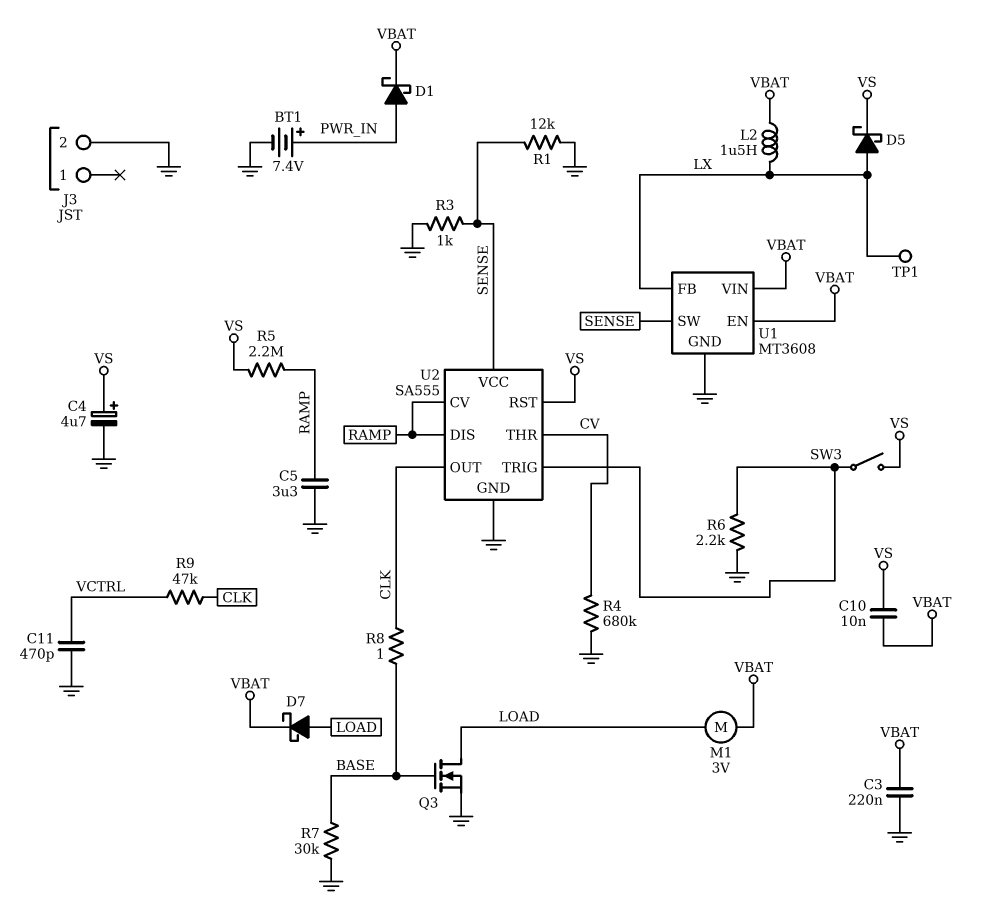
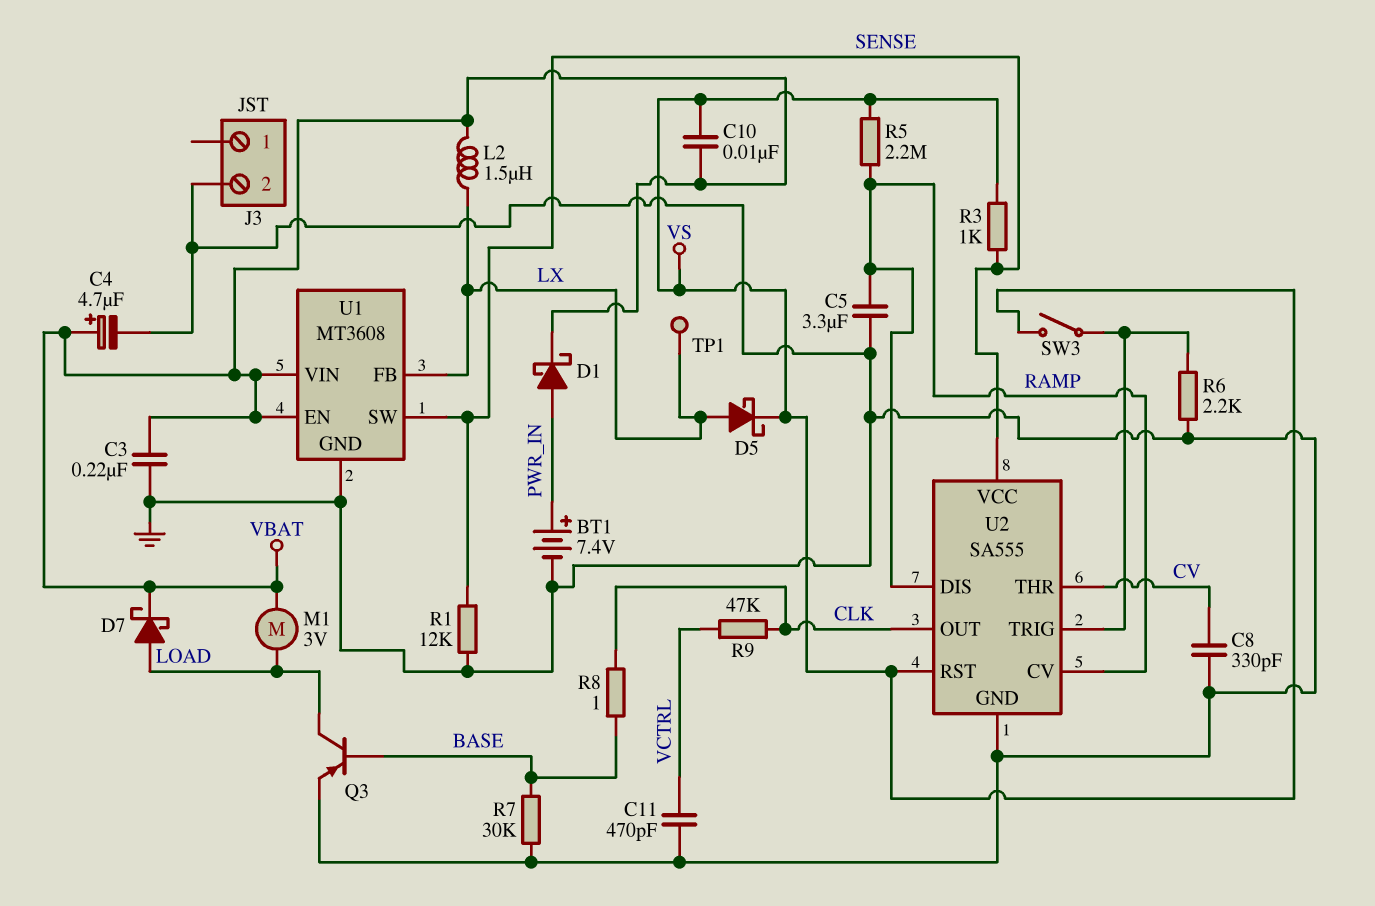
C4: 4.7uF (plus VS, minus GND) -> 4.7uF (plus VBAT, minus GND)
C8: none -> 330pF (CV, GND)
Q3: NMOS (G BASE, D LOAD, S GND) -> PNP (B BASE, C LOAD, E GND)
R3: 1k (GND, SENSE) -> 1k (SENSE, VS)
R4: 680k (CV, GND) -> none

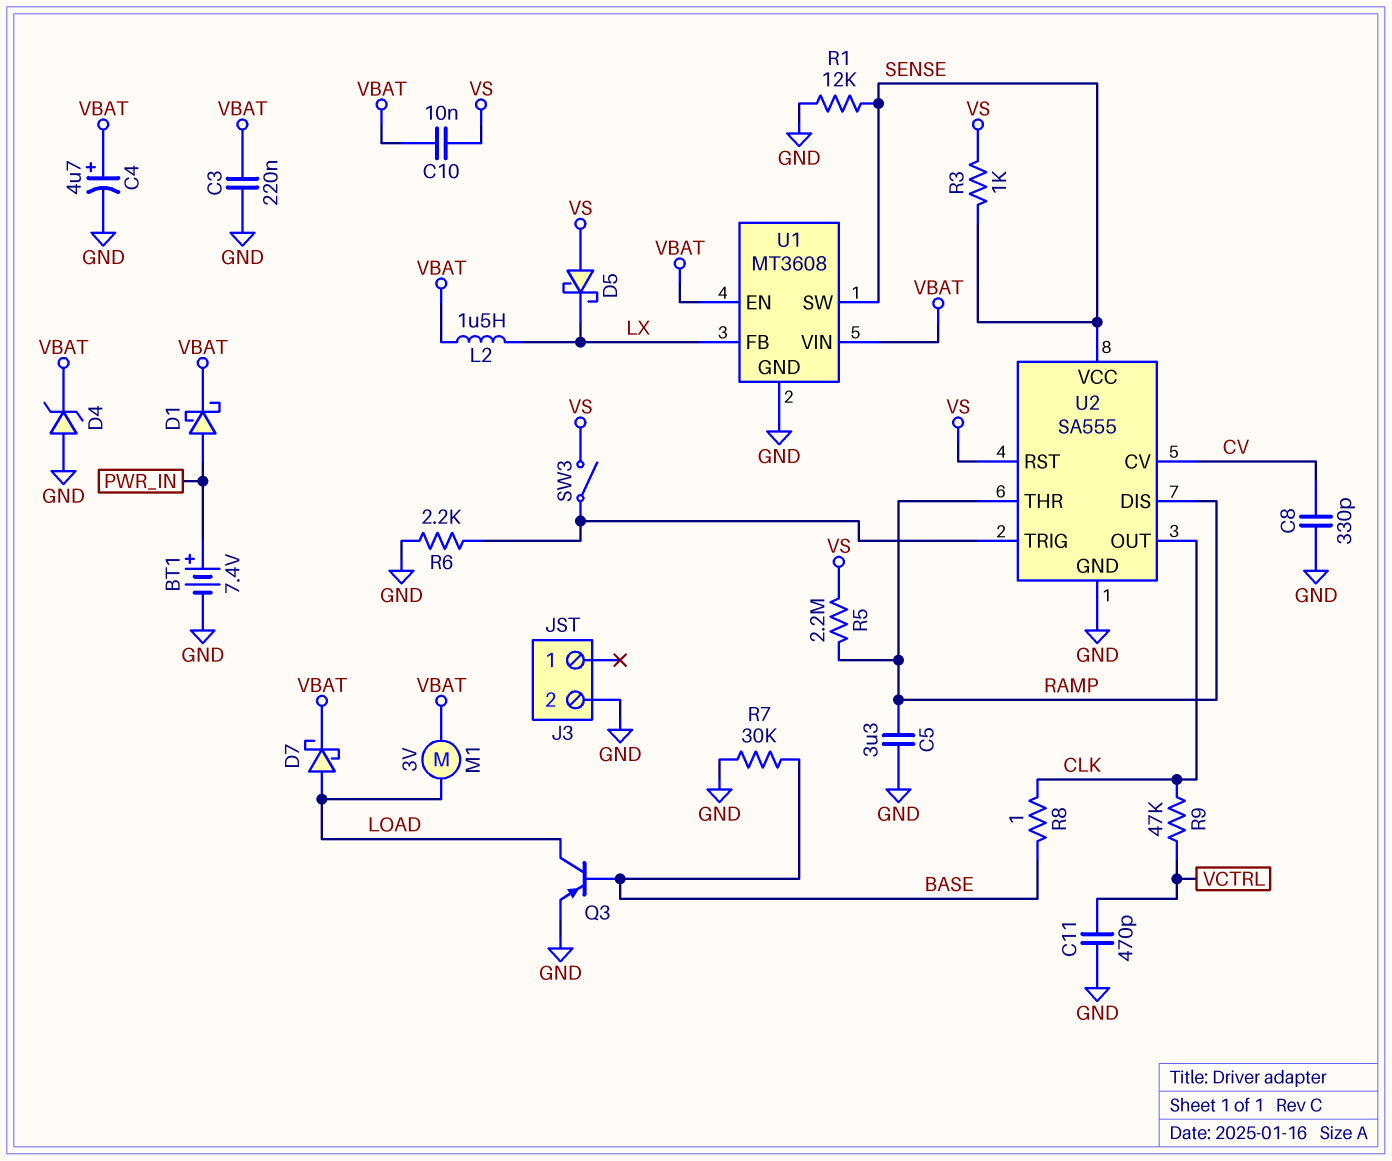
D4: none -> zener (A GND, K VBAT)
D5: schottky (A LX, K VS) -> schottky (A VS, K LX)
TP1: test point (LX) -> none
U2 pin CV: RAMP -> CV
U2 pin THR: CV -> RAMP

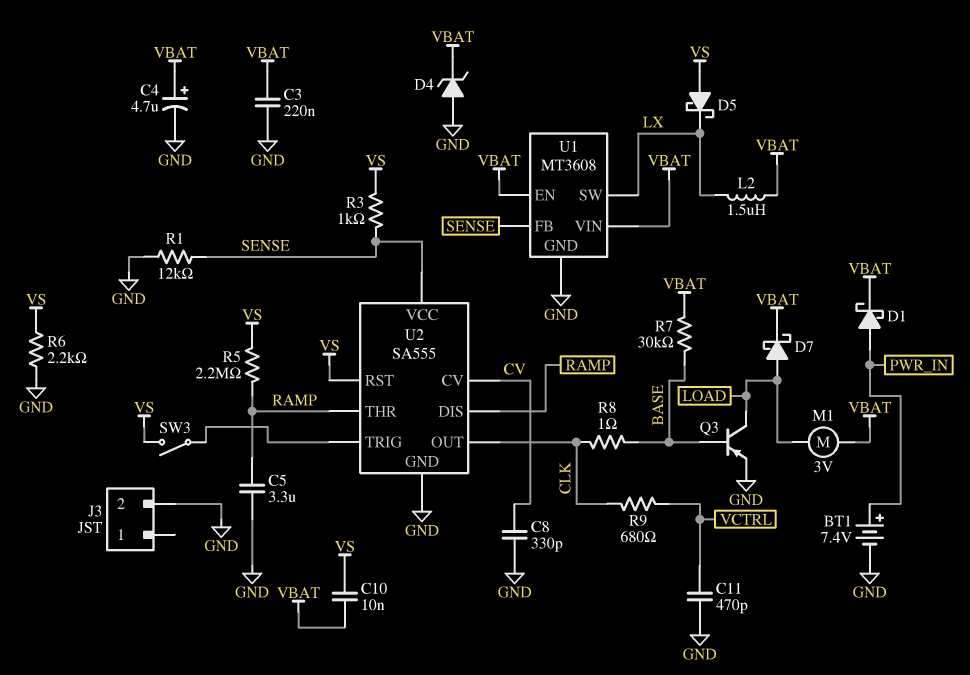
R6: 2.2k (GND, U2/TRIG) -> 2.2k (GND, VS)
R7: 30k (BASE, GND) -> 30k (BASE, VBAT)
R9: 47k (CLK, VCTRL) -> 680 (CLK, VCTRL)
U1 pin FB: LX -> SENSE
U1 pin SW: SENSE -> LX

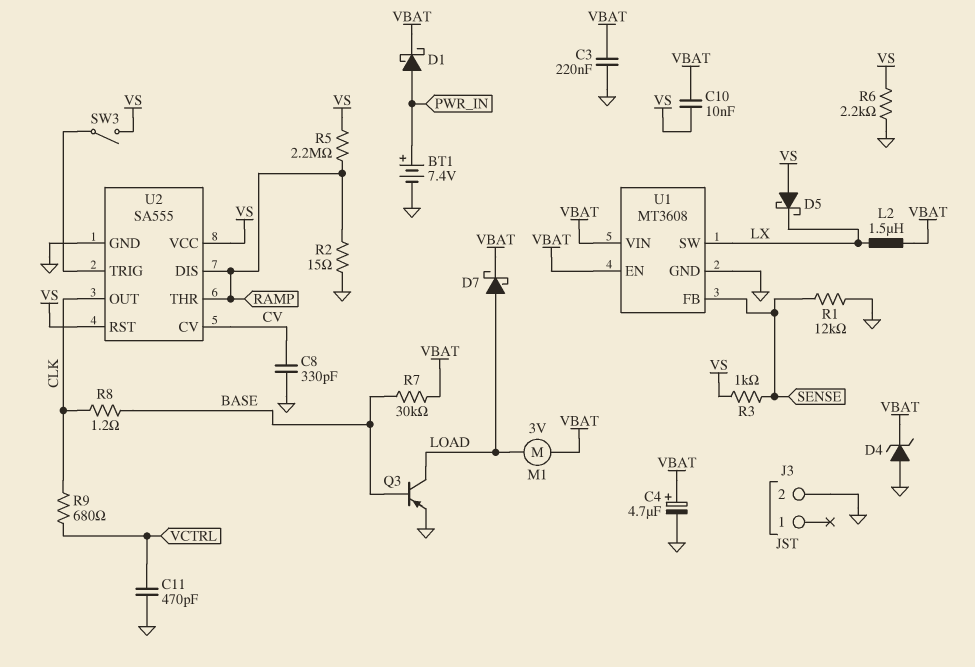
C5: 3.3uF (GND, RAMP) -> none
R2: none -> 15 (GND, RAMP)
R8: 1 (BASE, CLK) -> 1.2 (BASE, CLK)
U2 pin VCC: SENSE -> VS

